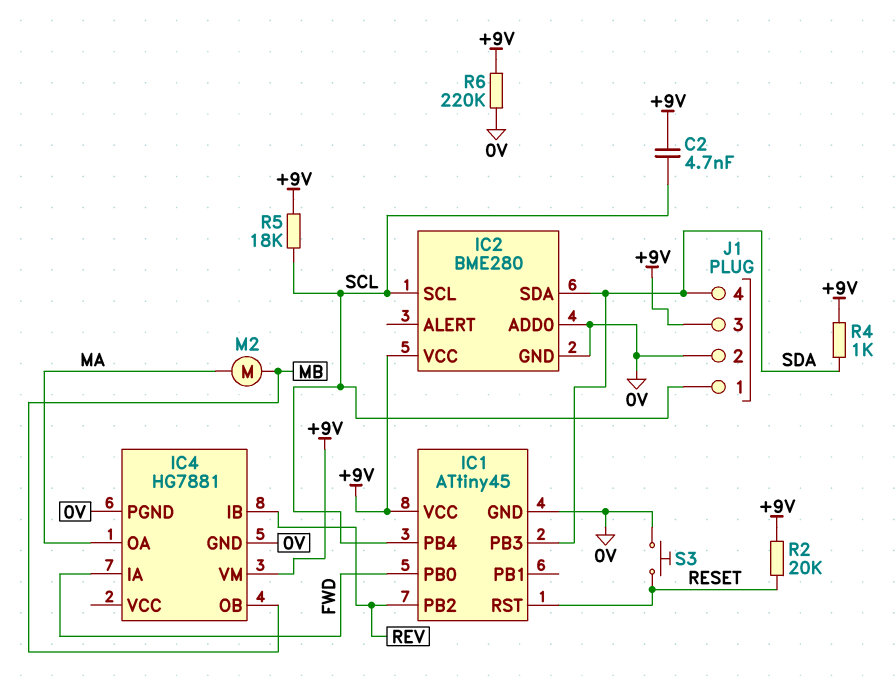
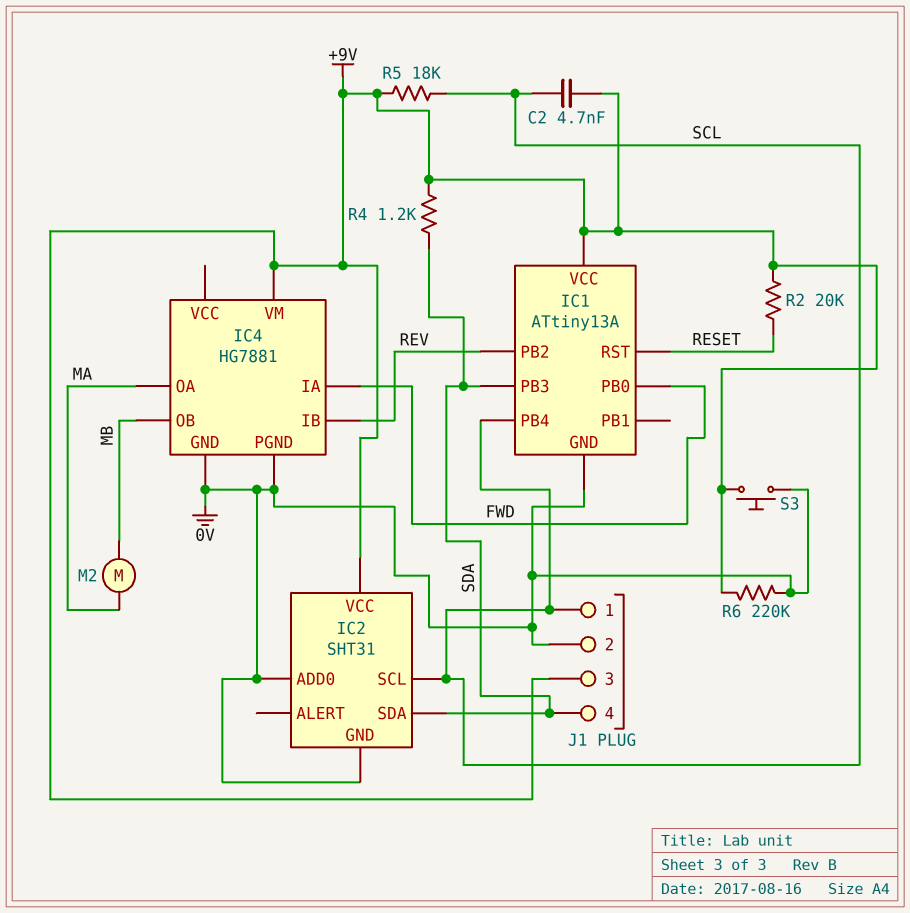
IC1: ATtiny45 -> ATtiny13A
IC2: BME280 -> SHT31
R4: 1k (+9V, SDA) -> 1.2k (+9V, SDA)
S3: button (0V, RESET) -> button (+9V, 0V)

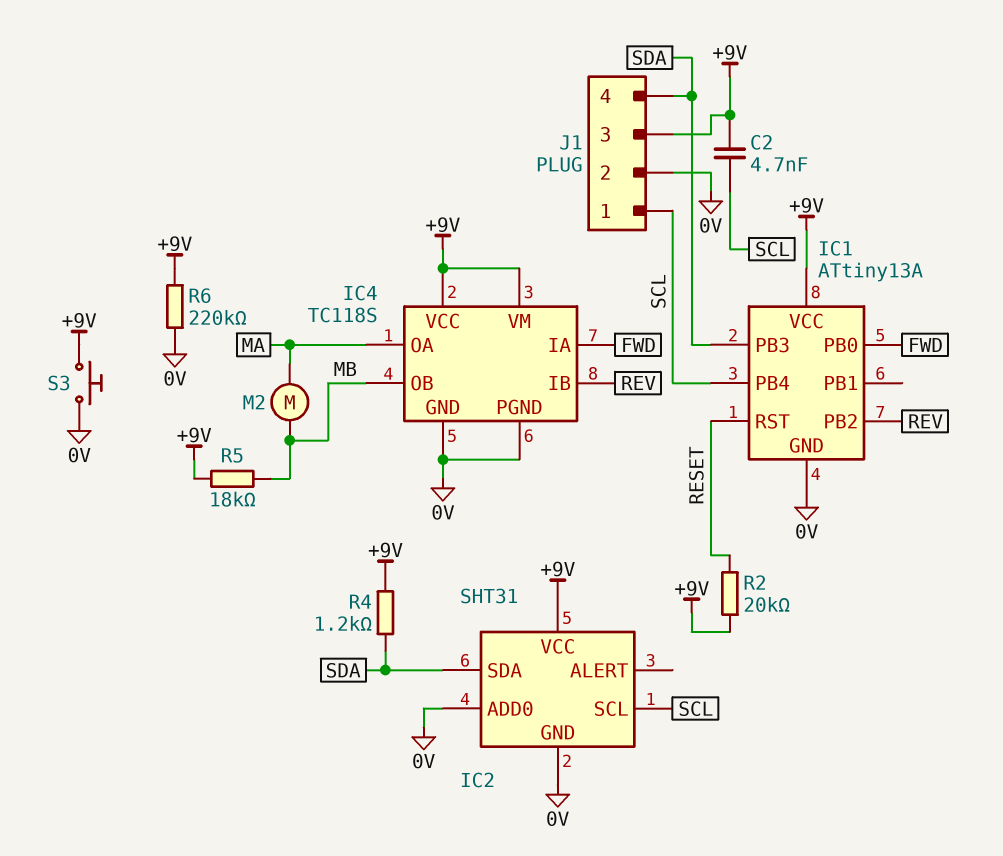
IC4: HG7881 -> TC118S
IC4 pin VCC: none -> +9V
R5: 18k (+9V, SCL) -> 18k (+9V, MB)

